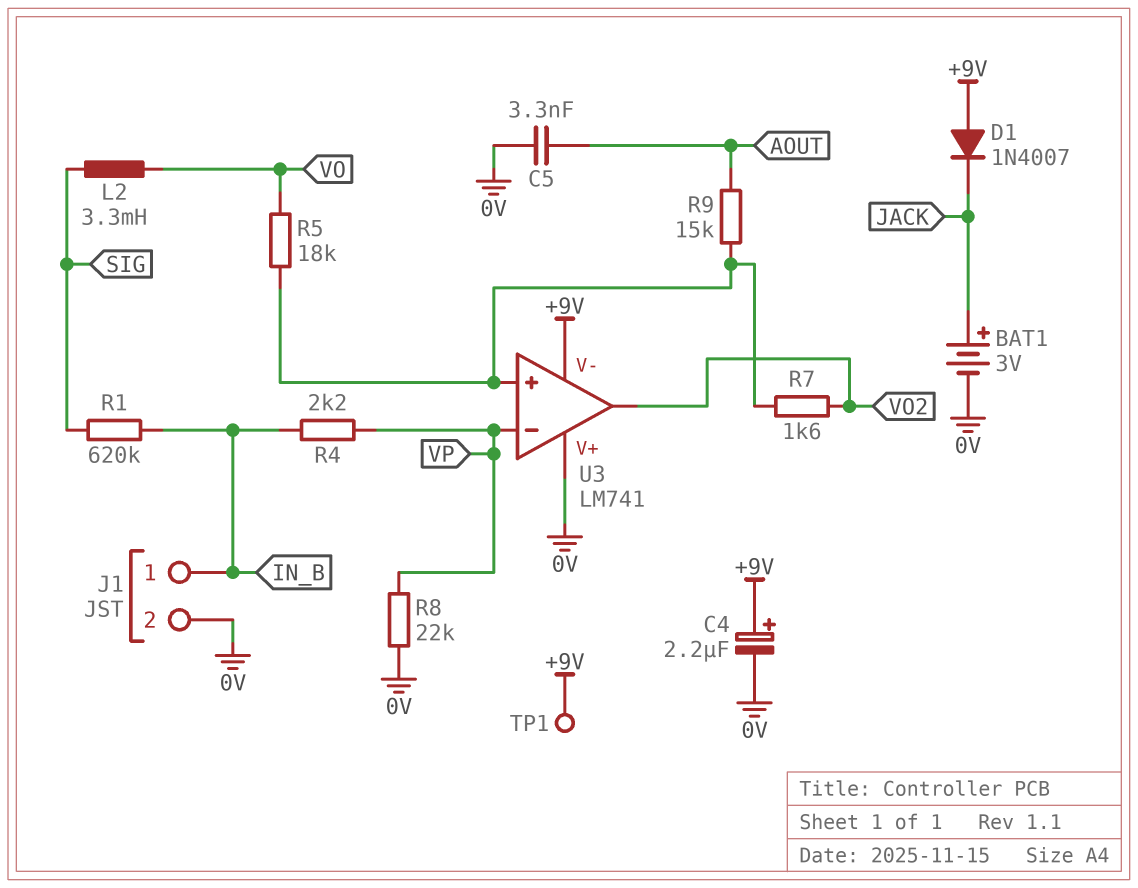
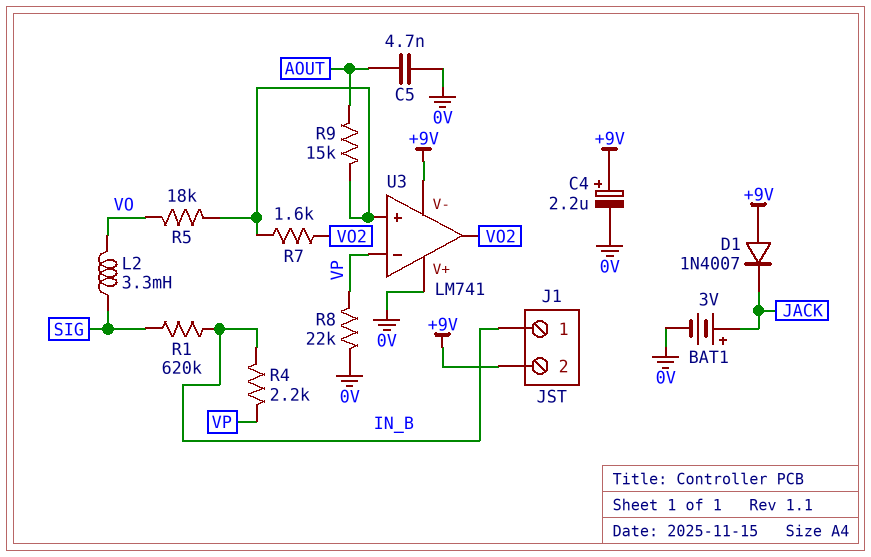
C5: 3.3nF (0V, AOUT) -> 4.7nF (0V, AOUT)
J1 pin 2: 0V -> +9V
TP1: test point (+9V) -> none

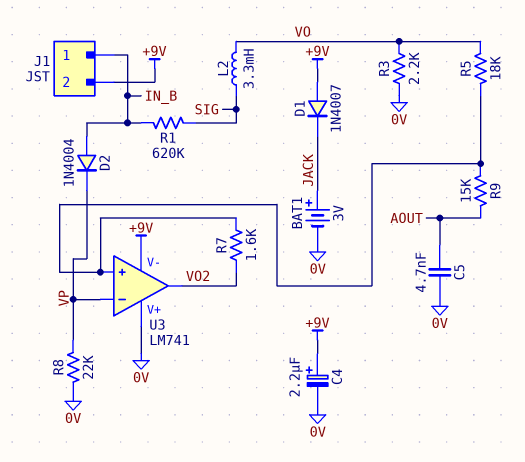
D2: none -> diode 1N4004 (A IN_B, K VP)
R3: none -> 2.2k (0V, VO)
R4: 2.2k (IN_B, VP) -> none

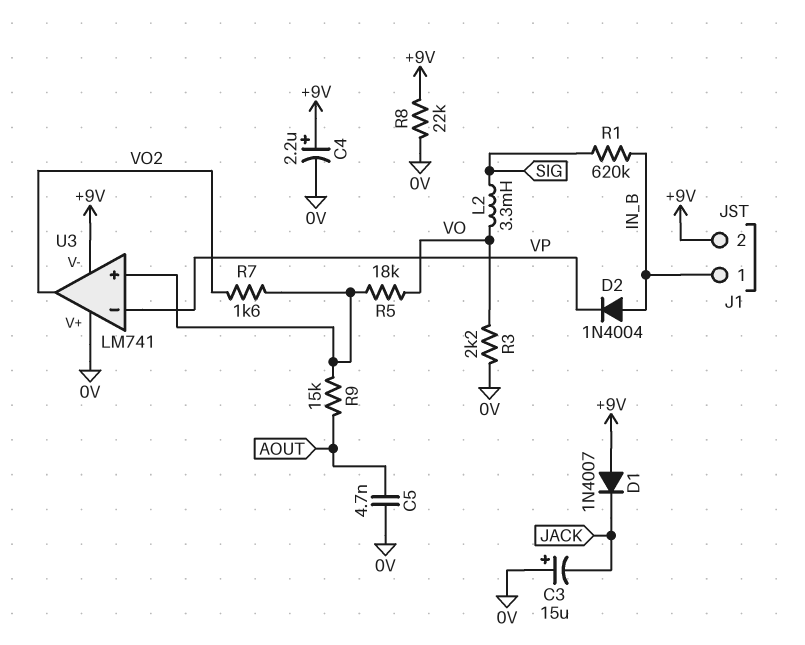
BAT1: 3V (plus JACK, minus 0V) -> none
C3: none -> 15uF (plus 0V, minus JACK)
R8: 22k (0V, VP) -> 22k (+9V, 0V)

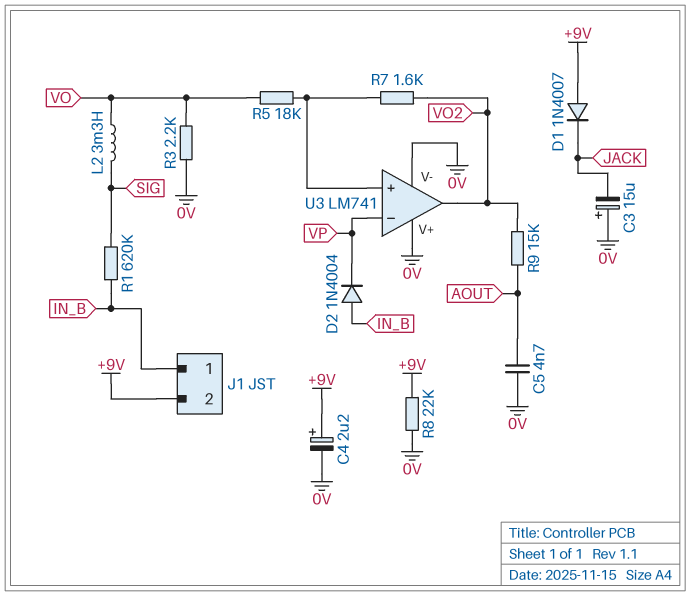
R9: 15k (AOUT, U3/in+) -> 15k (AOUT, VO2)
U3 pin V-: +9V -> 0V

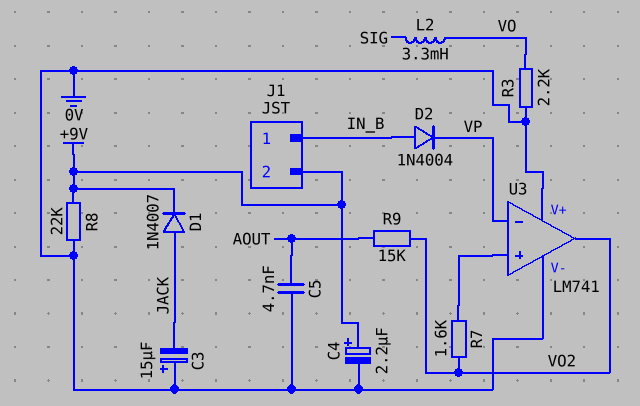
D1: diode 1N4007 (A +9V, K JACK) -> diode 1N4007 (A JACK, K +9V)
R1: 620k (IN_B, SIG) -> none
R5: 18k (U3/in+, VO) -> none

